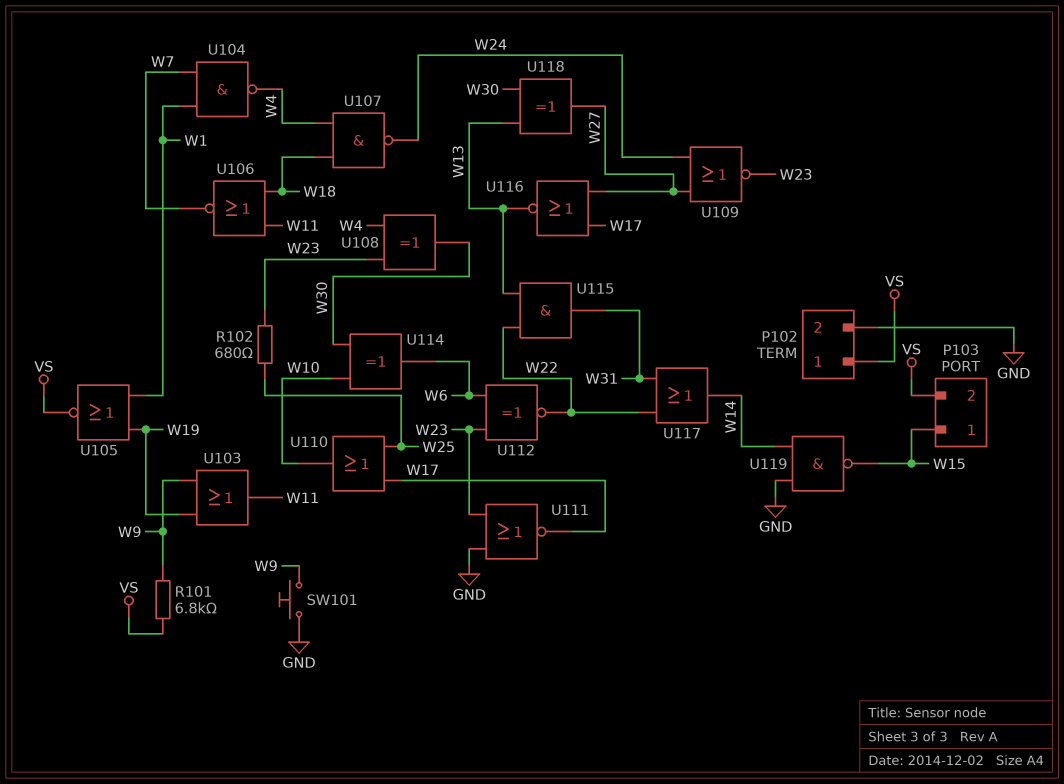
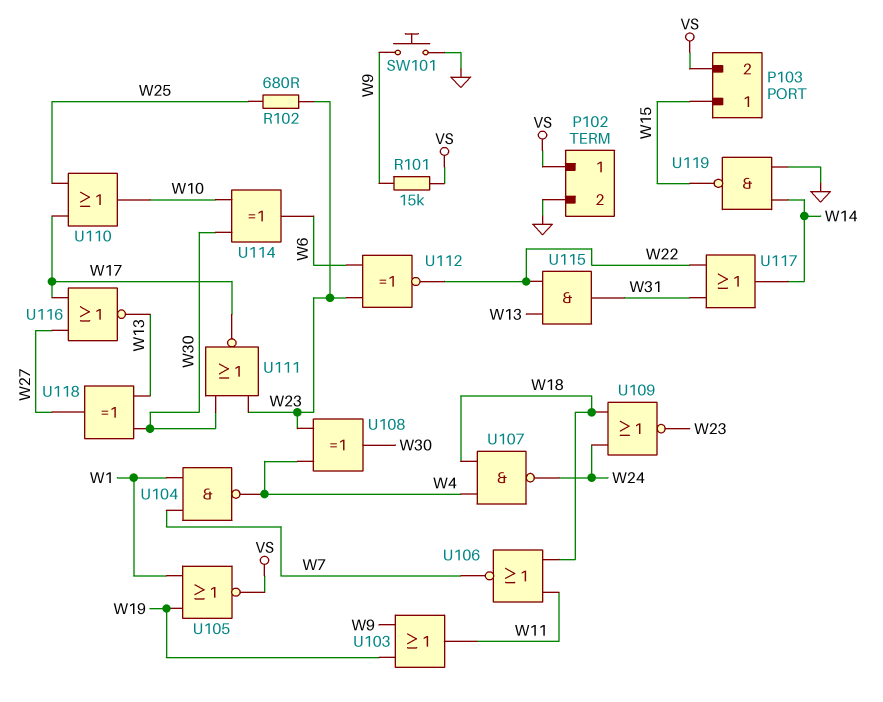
R101: 6.8k (VS, W9) -> 15k (VS, W9)
U109: NOR (in W24, in W27, out W23) -> NOR (in W18, in W24, out W23)
U111: NOR (in GND, in W23, out W17) -> NOR (in W23, in W30, out W17)

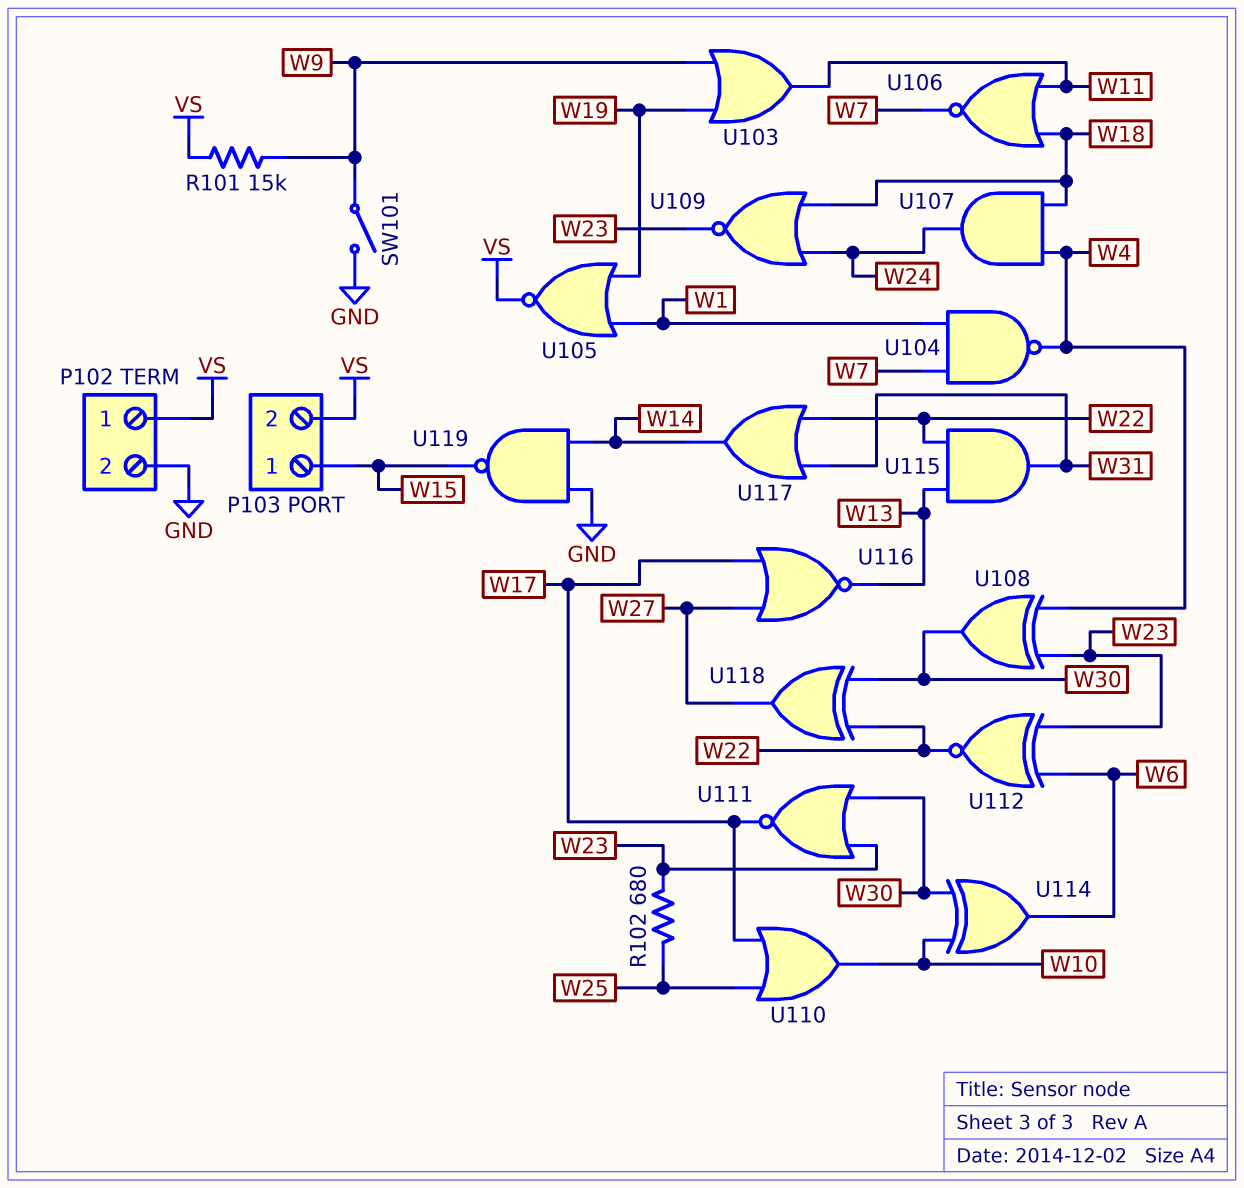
SW101: button (GND, W9) -> switch (GND, W9)
U107: NAND (in W4, in W18, out W24) -> AND (in W4, in W18, out W24)
U118: XOR (in W13, in W30, out W27) -> XOR (in W22, in W30, out W27)

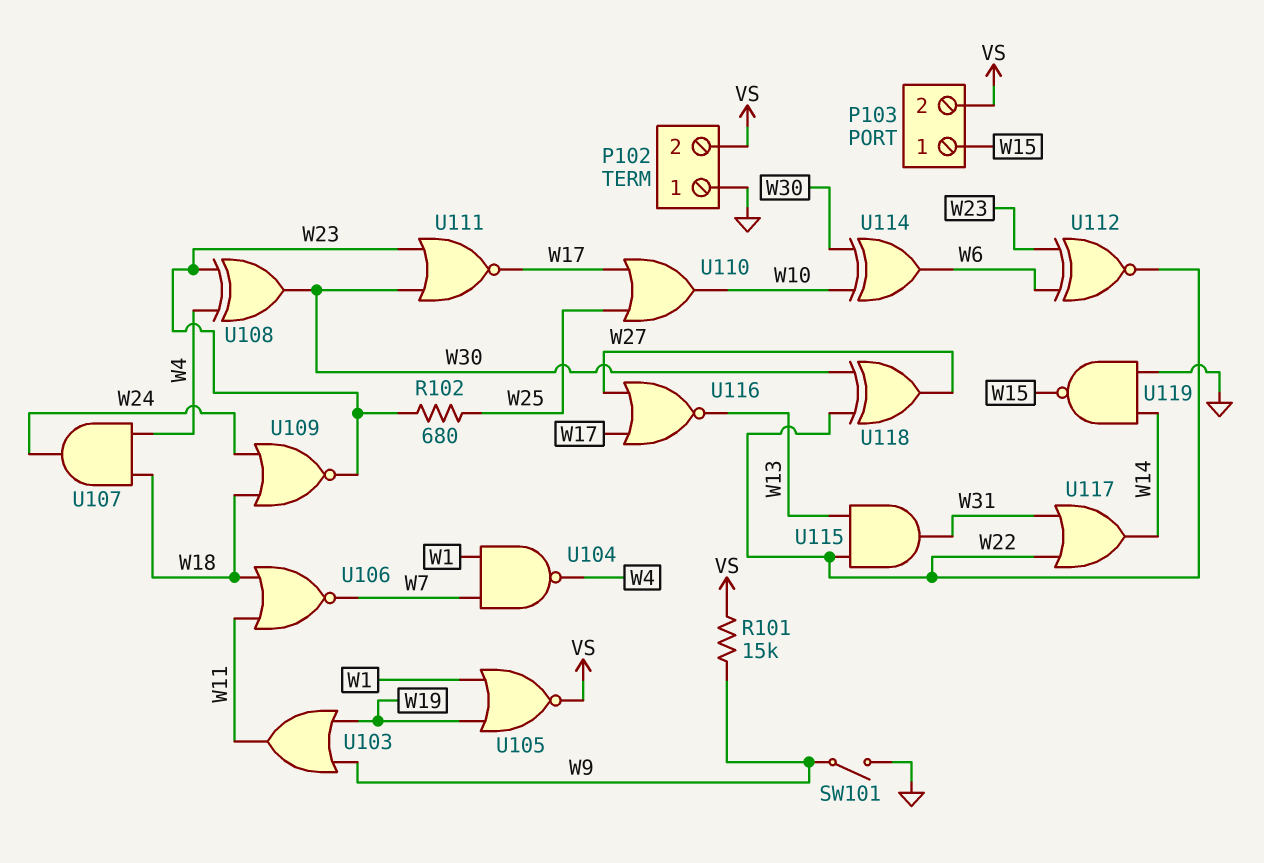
P102 pin 1: VS -> GND
P102 pin 2: GND -> VS

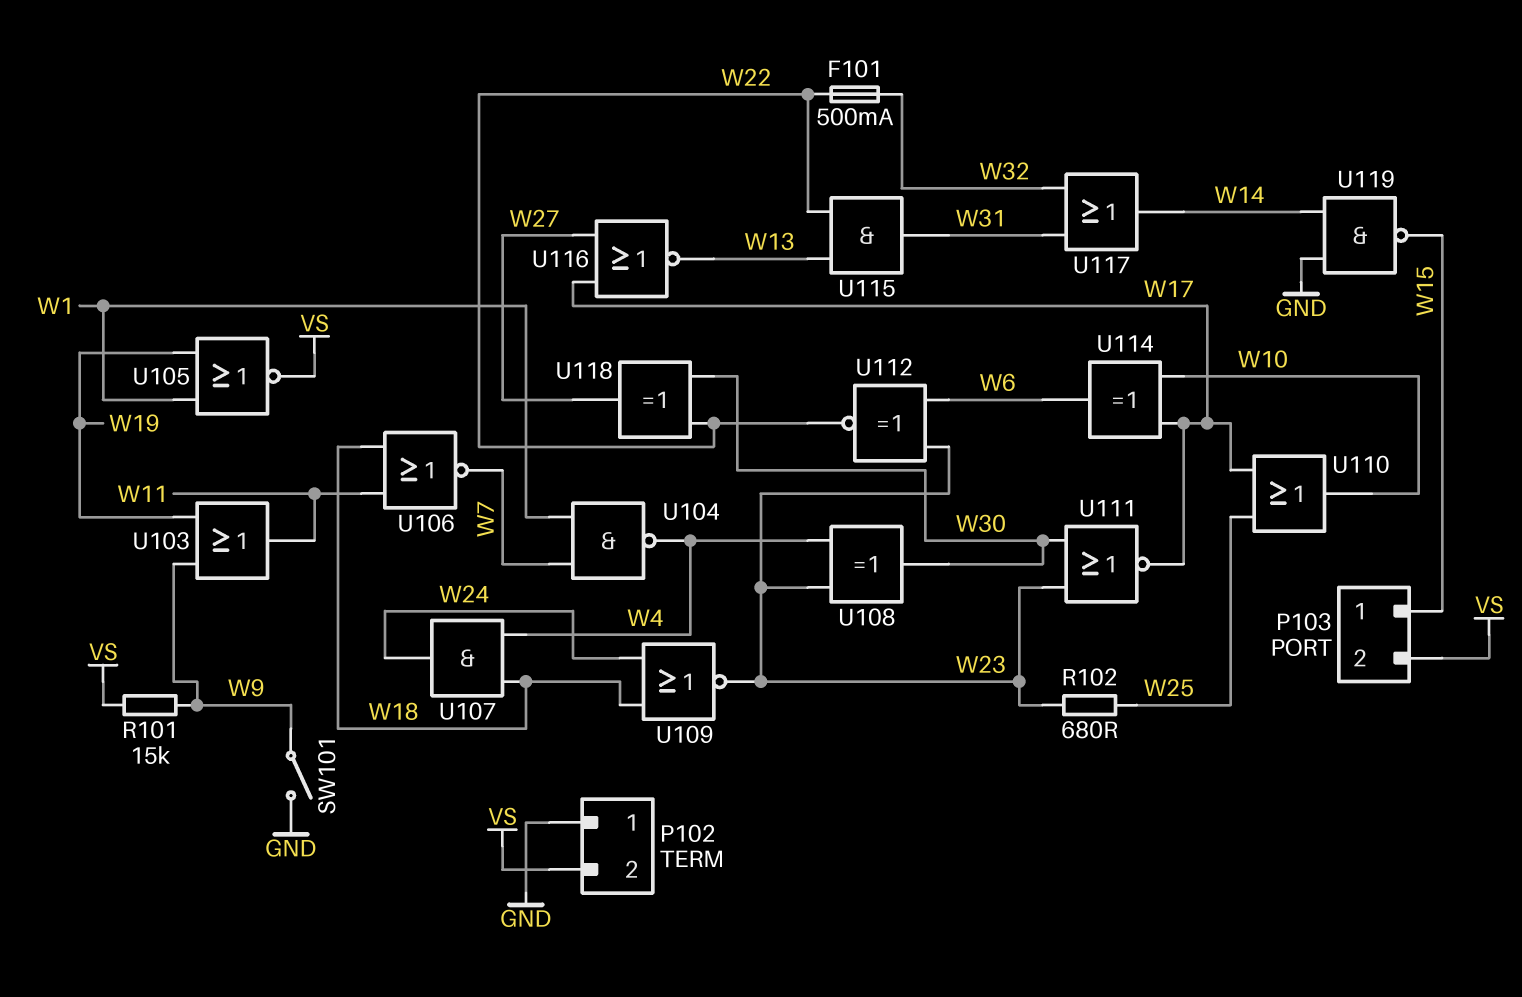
F101: none -> 500mA (W22, W32)
U114: XOR (in W10, in W30, out W6) -> XOR (in W10, in W17, out W6)
U117: OR (in W22, in W31, out W14) -> OR (in W31, in W32, out W14)

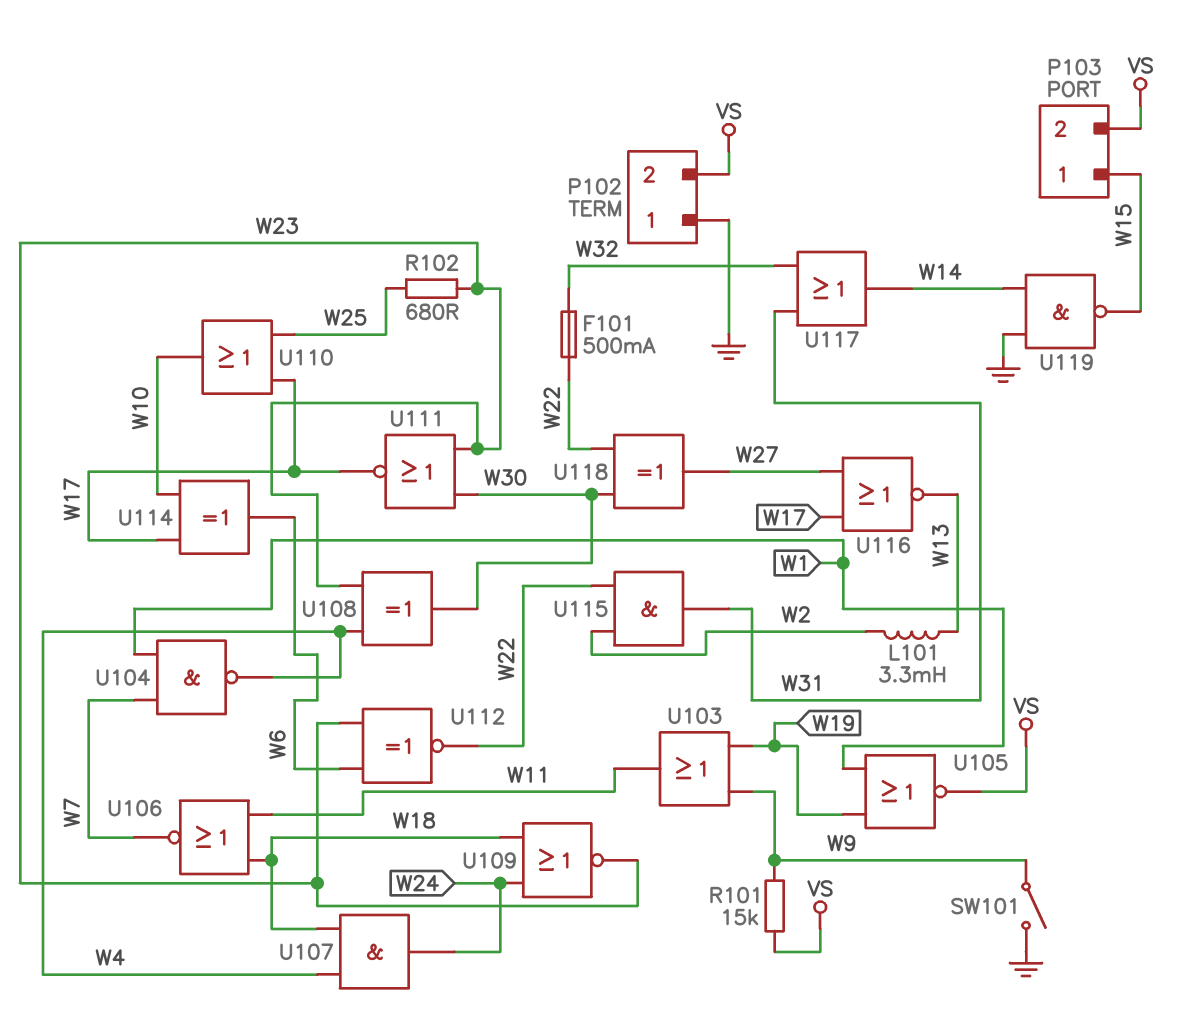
L101: none -> 3.3mH (W2, W13)
U115: AND (in W13, in W22, out W31) -> AND (in W2, in W22, out W31)

